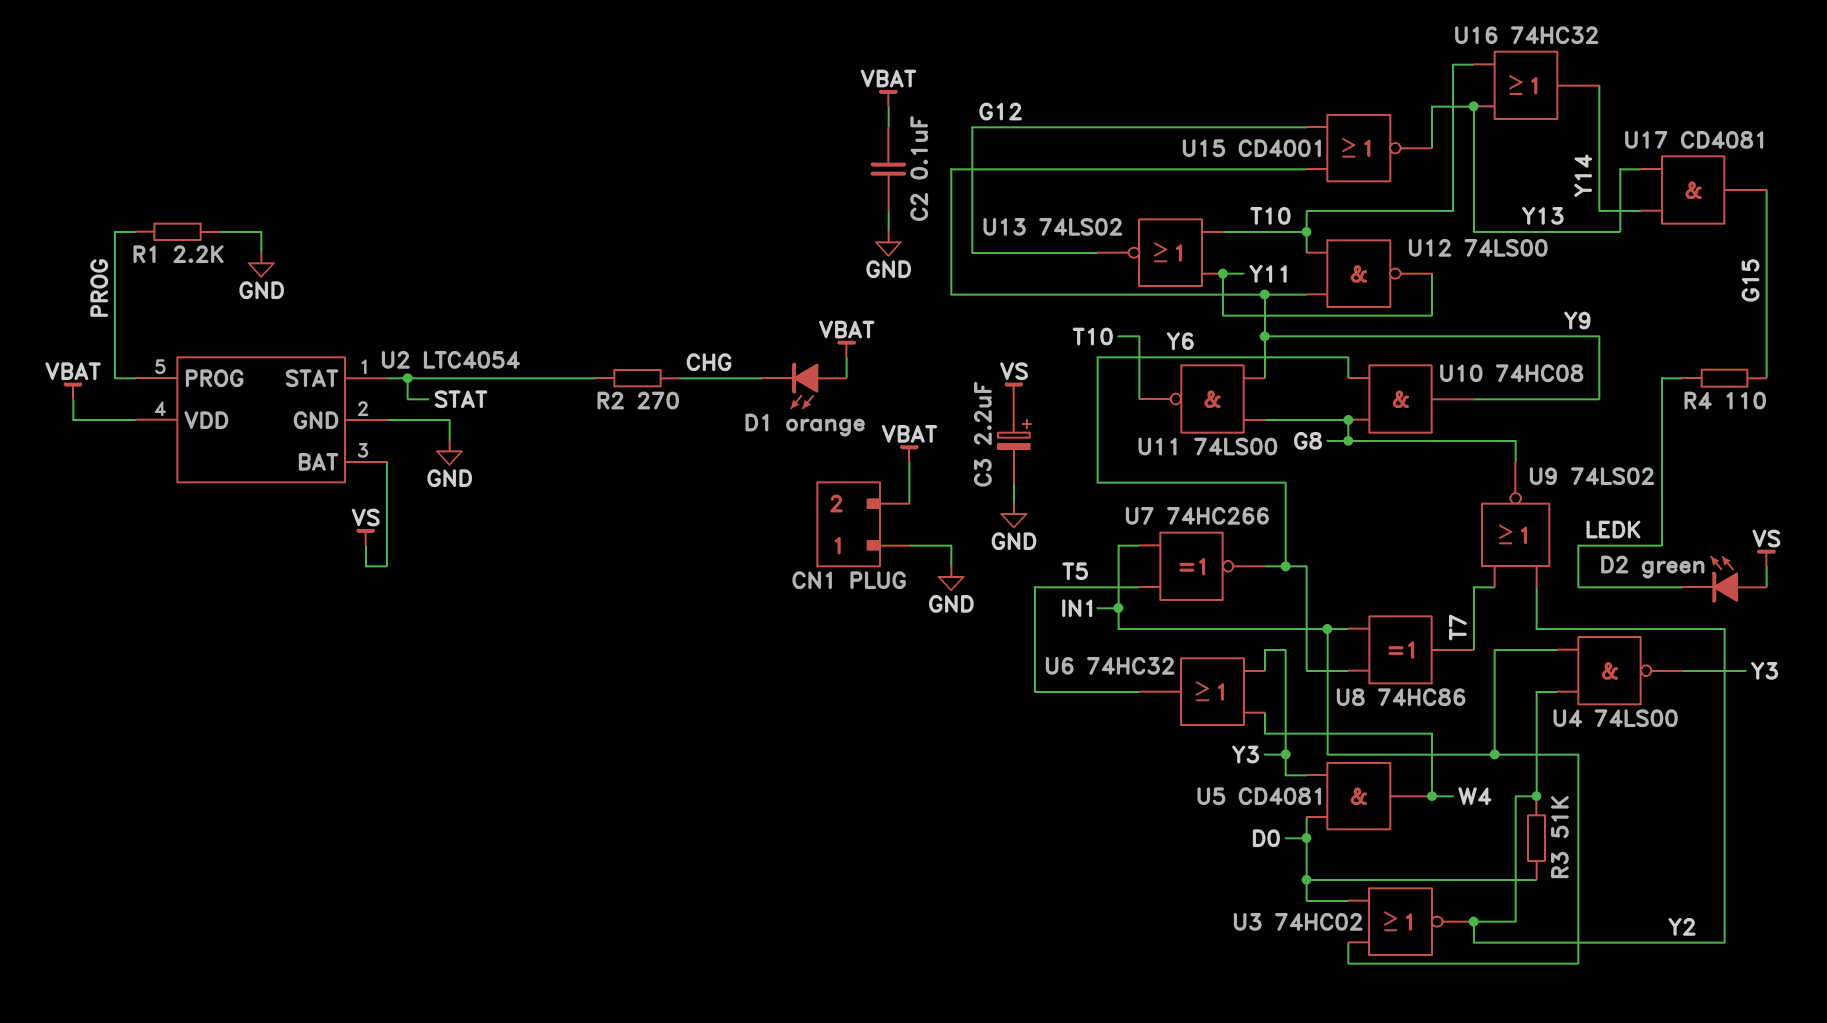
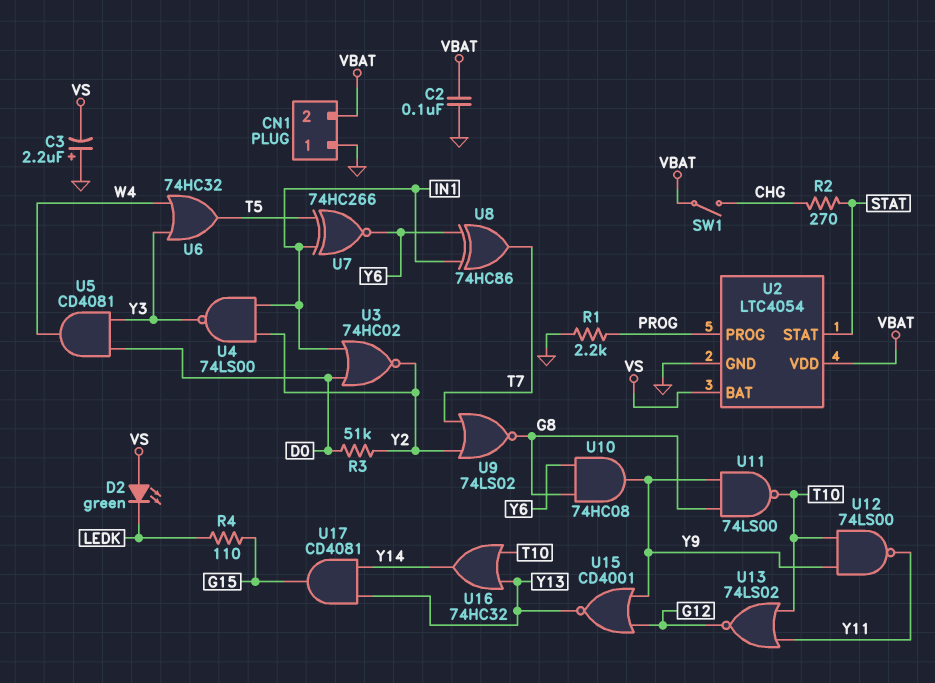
C3: 2.2uF (plus VS, minus GND) -> 2.2uF (plus GND, minus VS)
D1: LED orange (A VBAT, K CHG) -> none
SW1: none -> switch (CHG, VBAT)

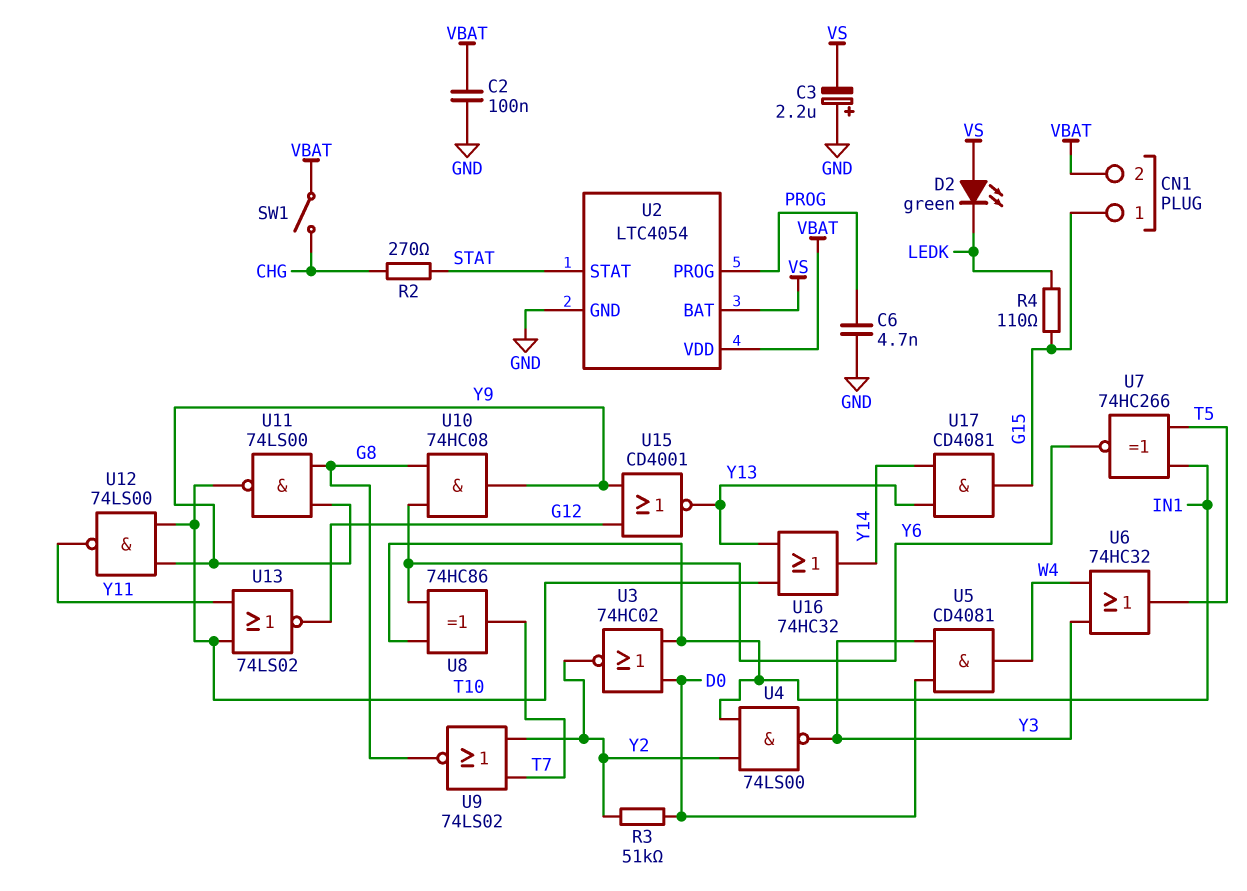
C6: none -> 4.7nF (GND, PROG)
CN1 pin 1: GND -> G15
R1: 2.2k (GND, PROG) -> none

